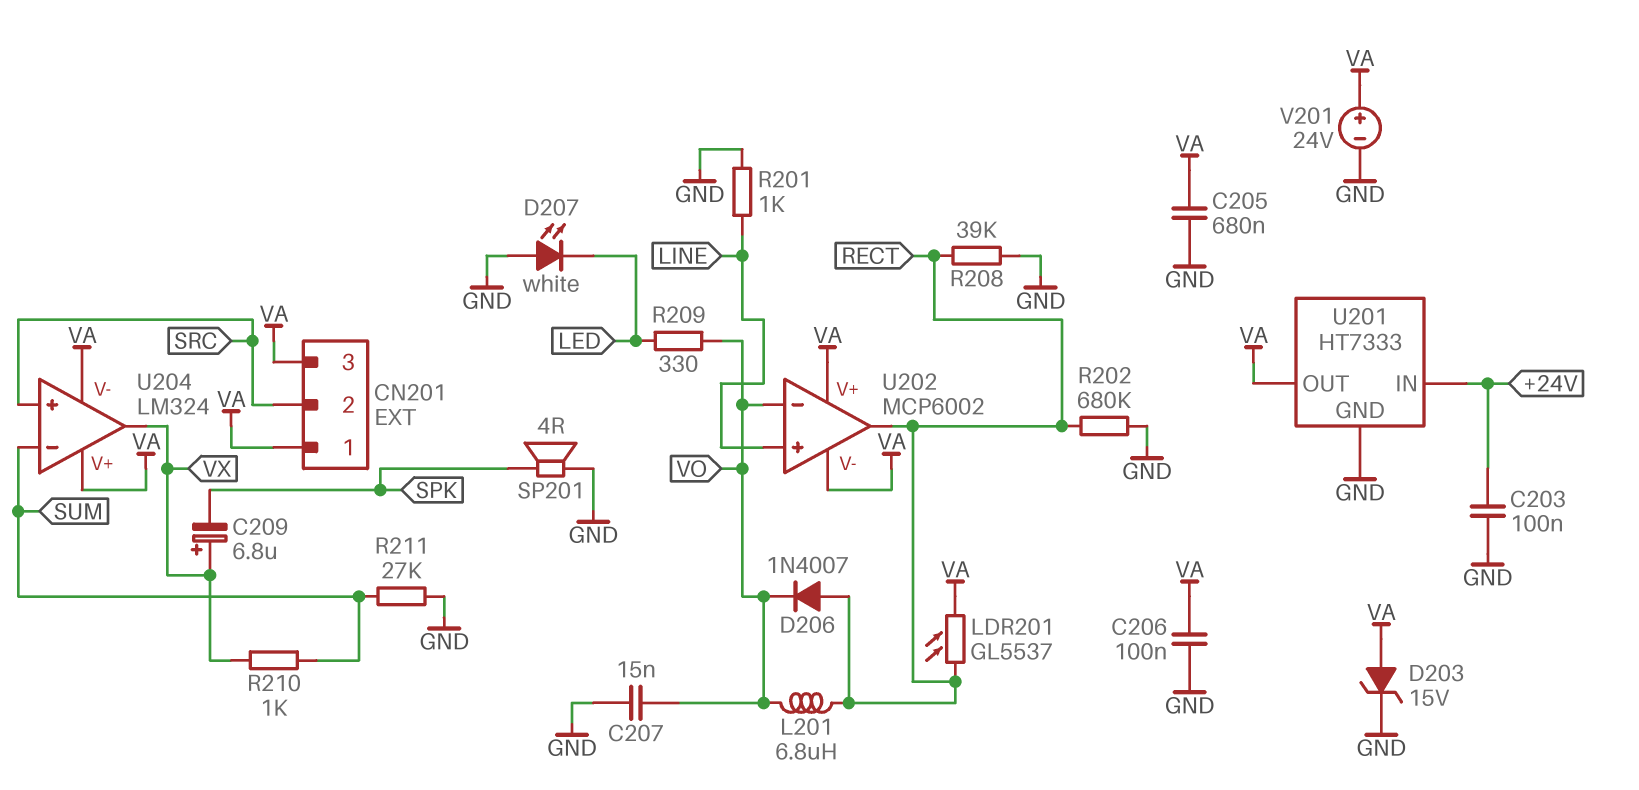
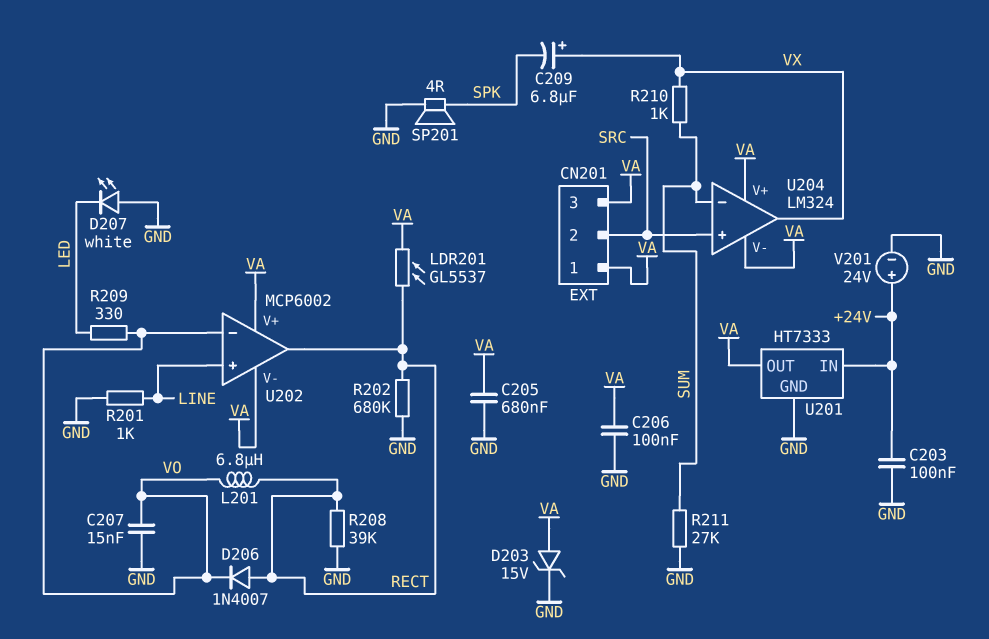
V201: 24V (plus VA, minus GND) -> 24V (plus +24V, minus GND)

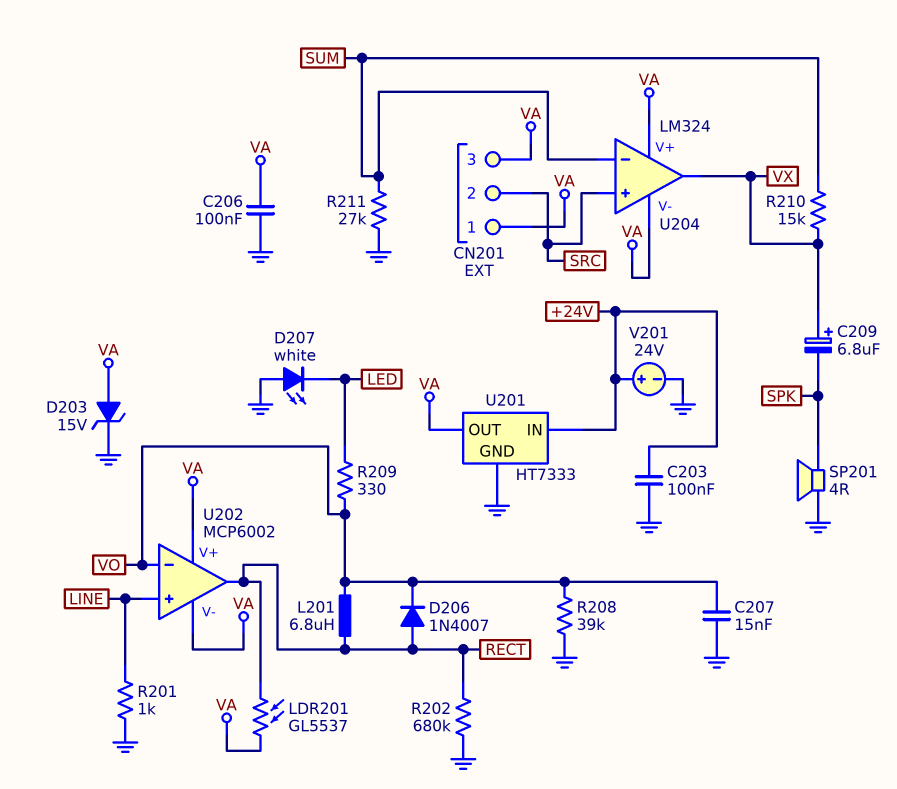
C205: 680nF (GND, VA) -> none
R208: 39k (GND, RECT) -> 39k (GND, VO)
R210: 1k (SUM, VX) -> 15k (SUM, VX)

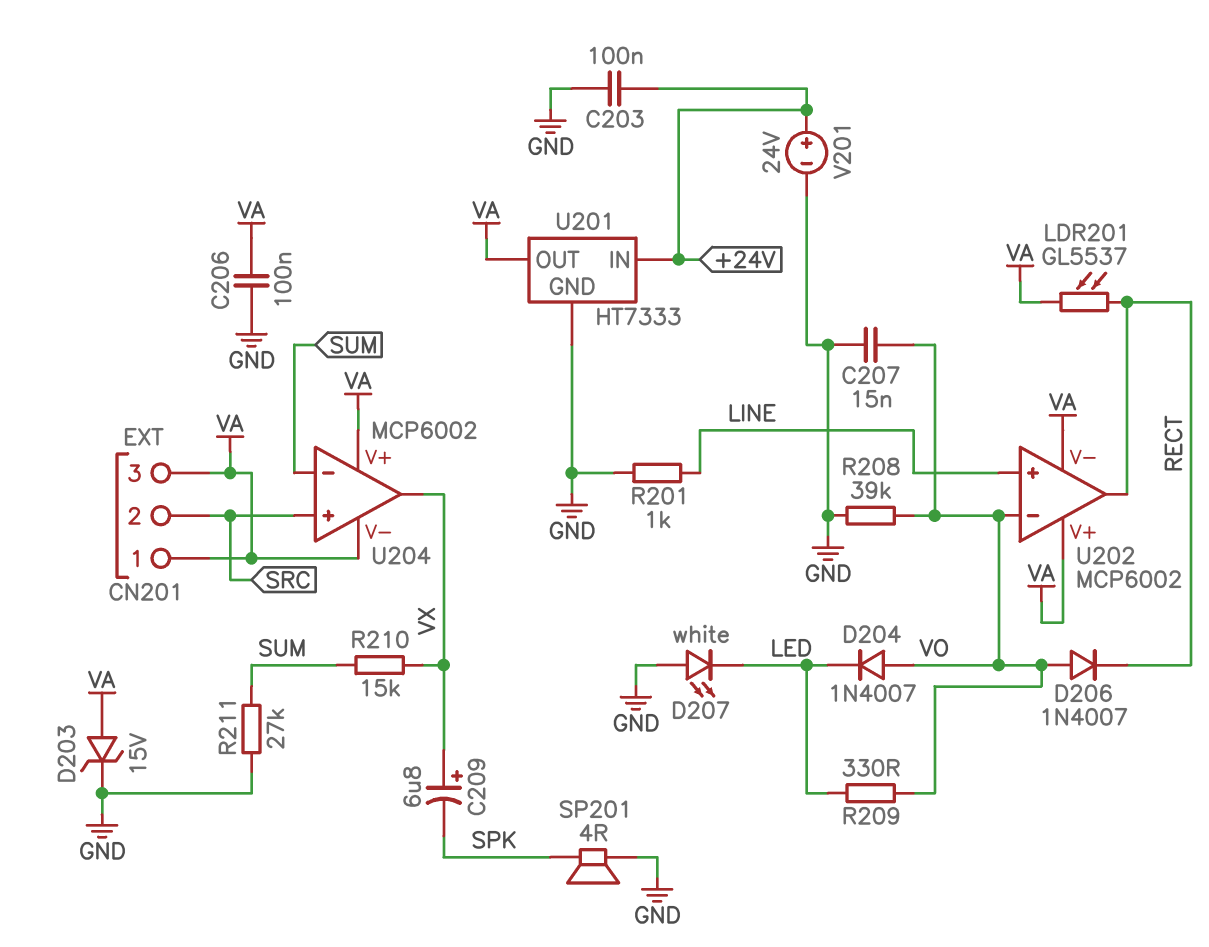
D204: none -> diode 1N4007 (A VO, K LED)
D206: diode 1N4007 (A RECT, K VO) -> diode 1N4007 (A VO, K RECT)
L201: 6.8uH (RECT, VO) -> none
R202: 680k (GND, RECT) -> none
U204: LM324 -> MCP6002

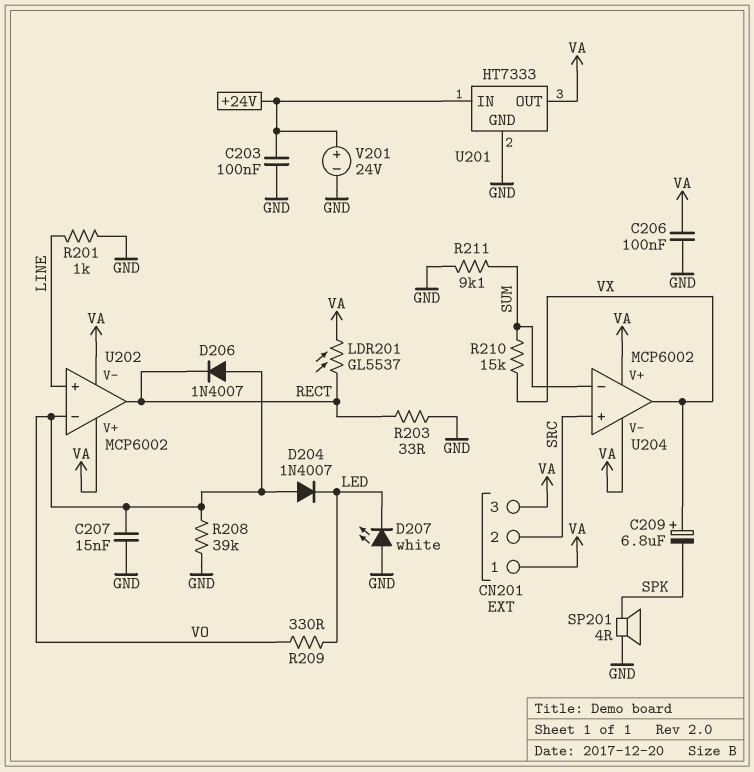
D203: zener 15V (A VA, K GND) -> none
R203: none -> 33 (GND, RECT)
R211: 27k (GND, SUM) -> 9.1k (GND, SUM)

